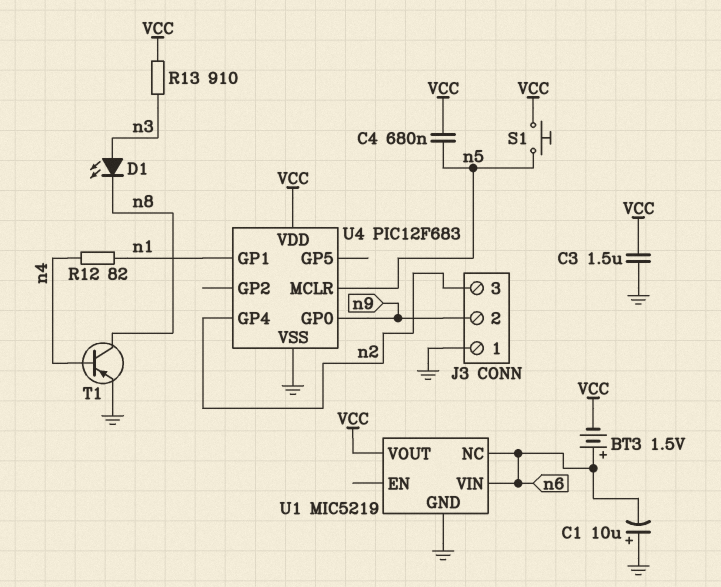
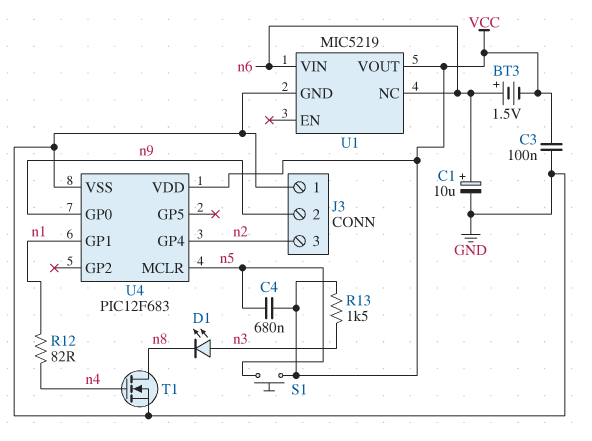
C1: 10uF (plus GND, minus n6) -> 10uF (plus n6, minus GND)
C3: 1.5uF (GND, VCC) -> 100nF (GND, VCC)
R13: 910 (VCC, n3) -> 1.5k (VCC, n3)
T1: PNP (B n4, C n8, E GND) -> NMOS (G n4, D n8, S GND)

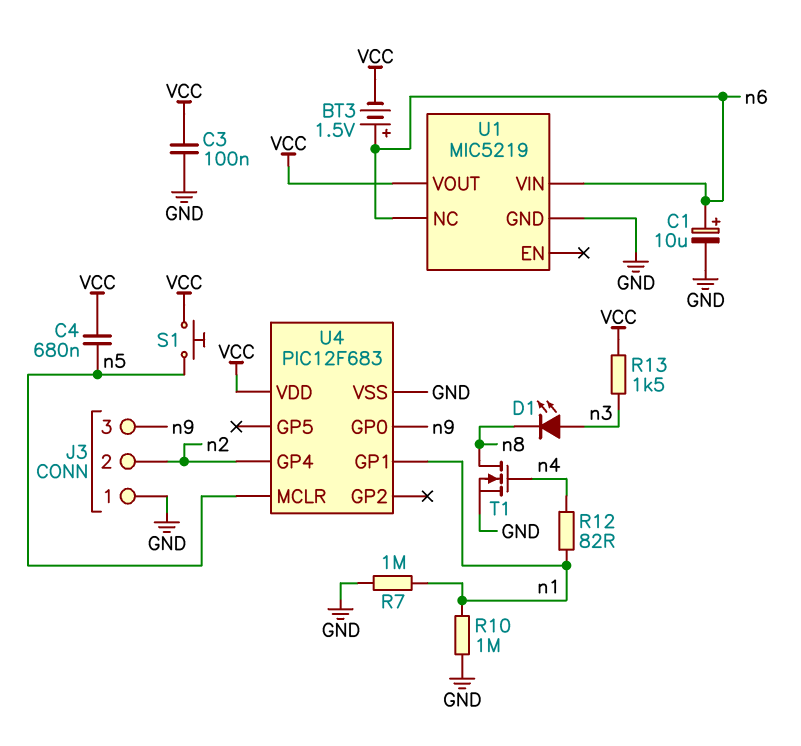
J3 pin 2: n9 -> n2
J3 pin 3: n2 -> n9
R7: none -> 1M (GND, n1)
R10: none -> 1M (GND, n1)

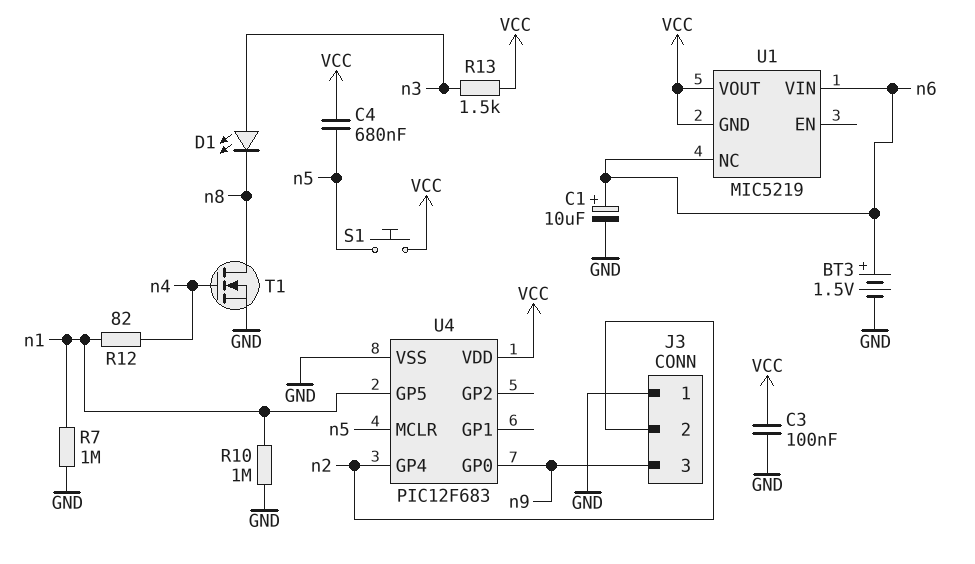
BT3: 1.5V (plus n6, minus VCC) -> 1.5V (plus n6, minus GND)
U1 pin GND: GND -> VCC
U4 pin GP1: n1 -> none
U4 pin GP5: none -> n1

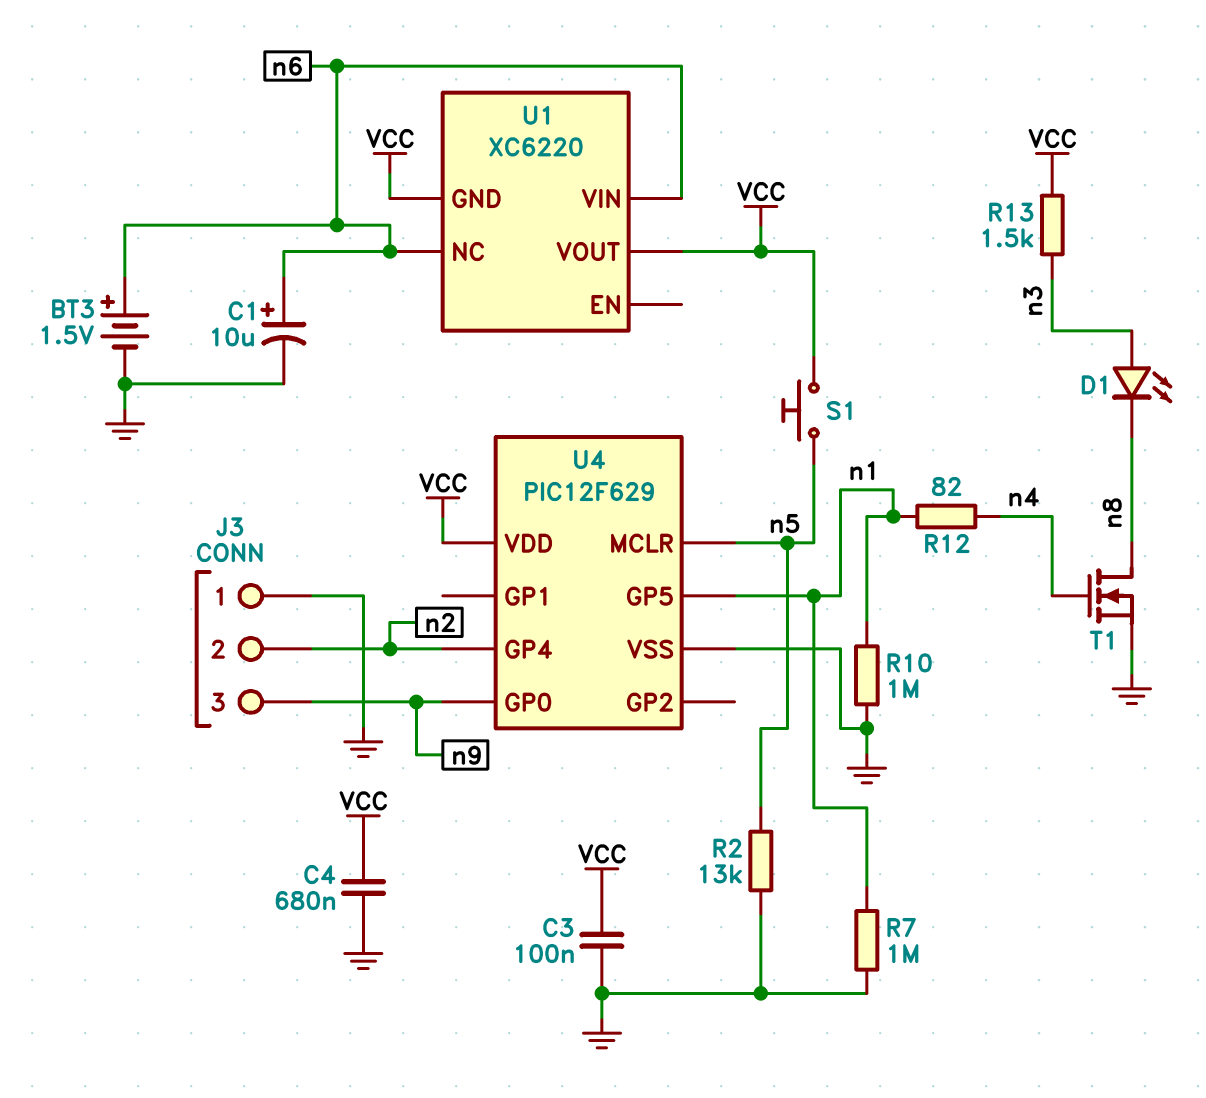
C4: 680nF (VCC, n5) -> 680nF (GND, VCC)
R2: none -> 13k (GND, n5)
U1: MIC5219 -> XC6220
U4: PIC12F683 -> PIC12F629

